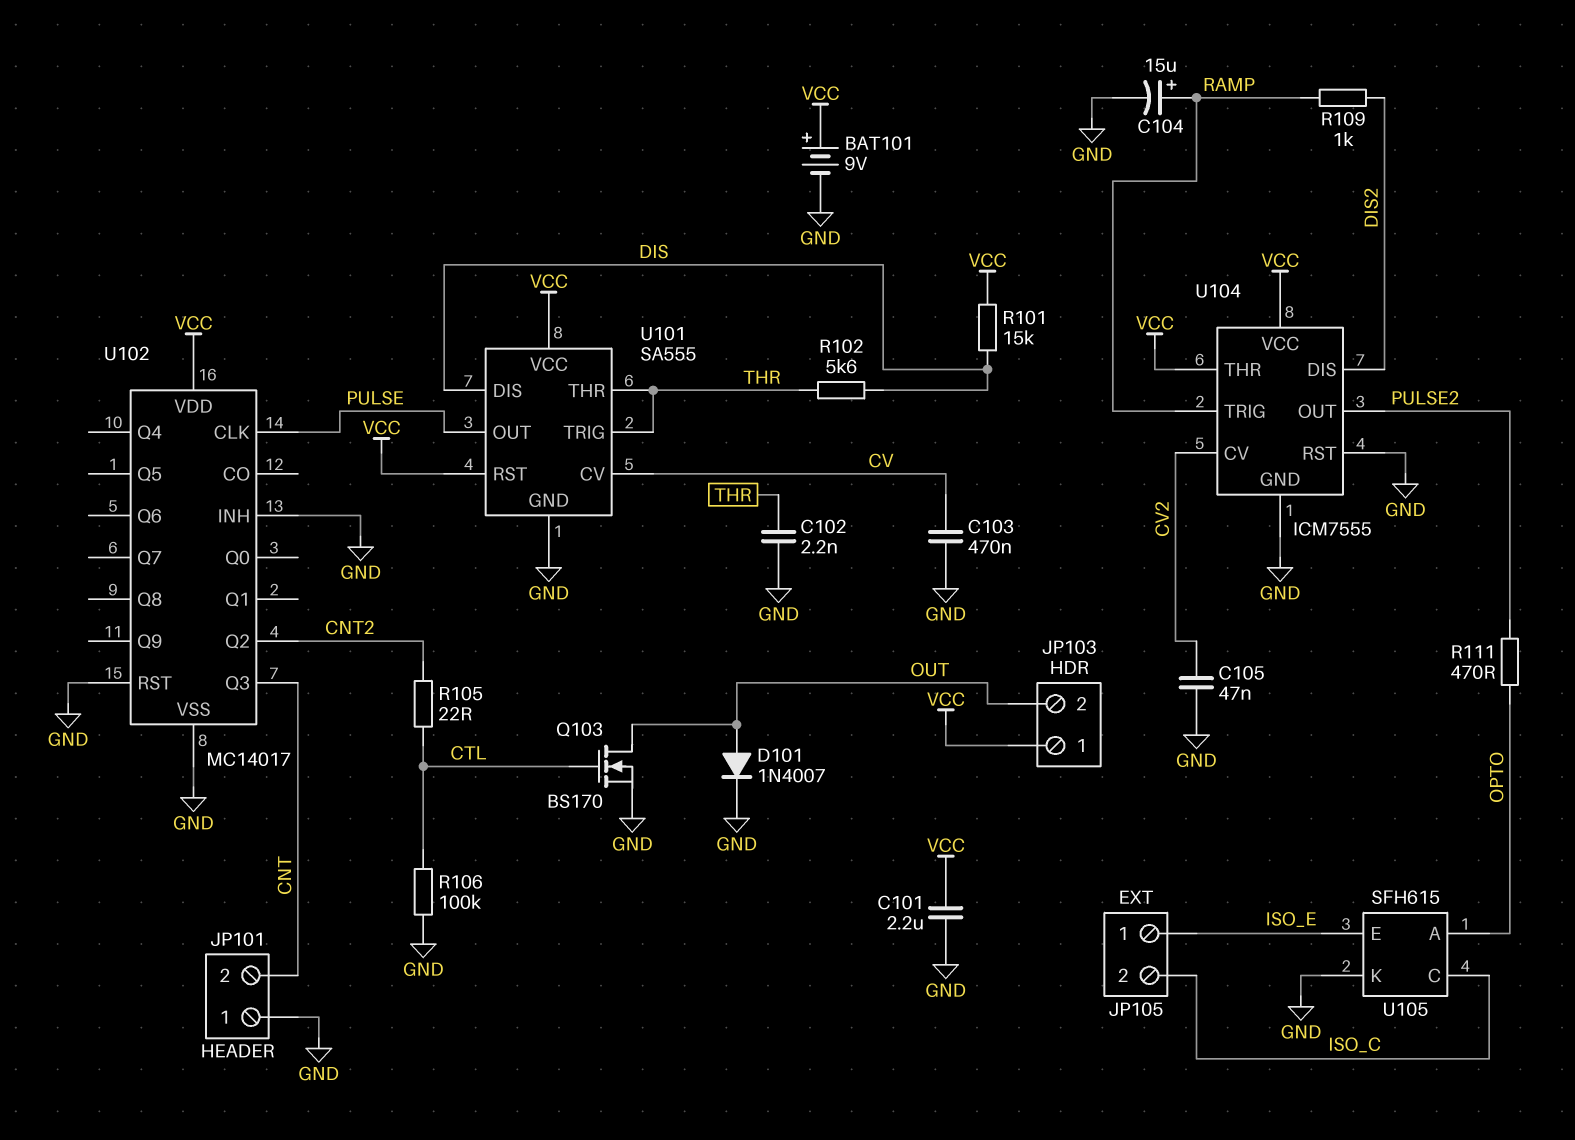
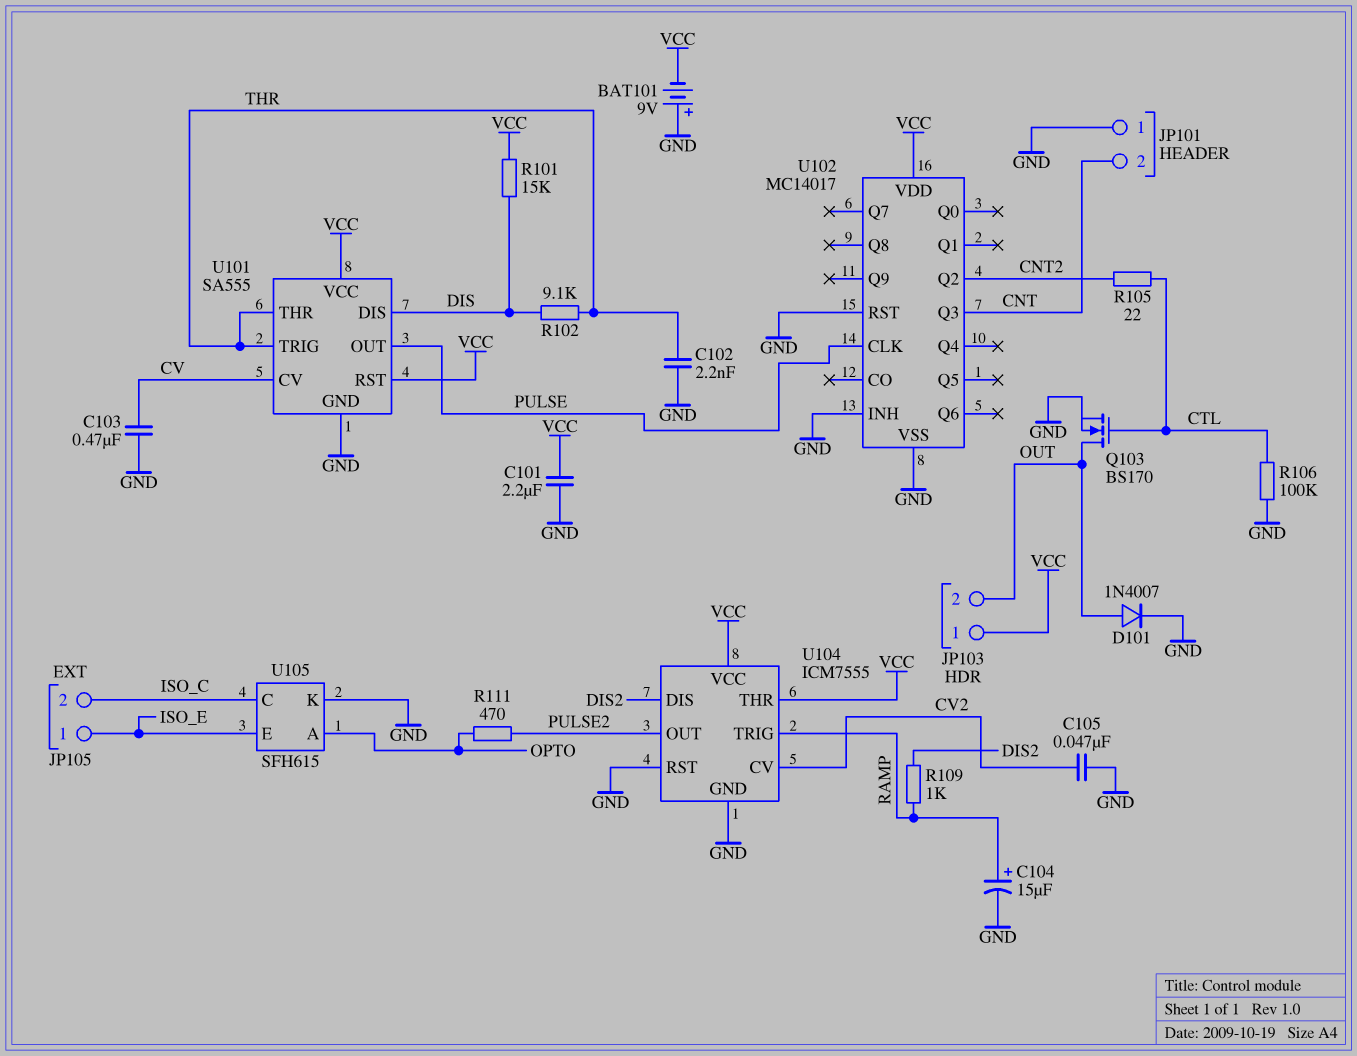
BAT101: 9V (plus VCC, minus GND) -> 9V (plus GND, minus VCC)
R102: 5.6k (DIS, THR) -> 9.1k (DIS, THR)

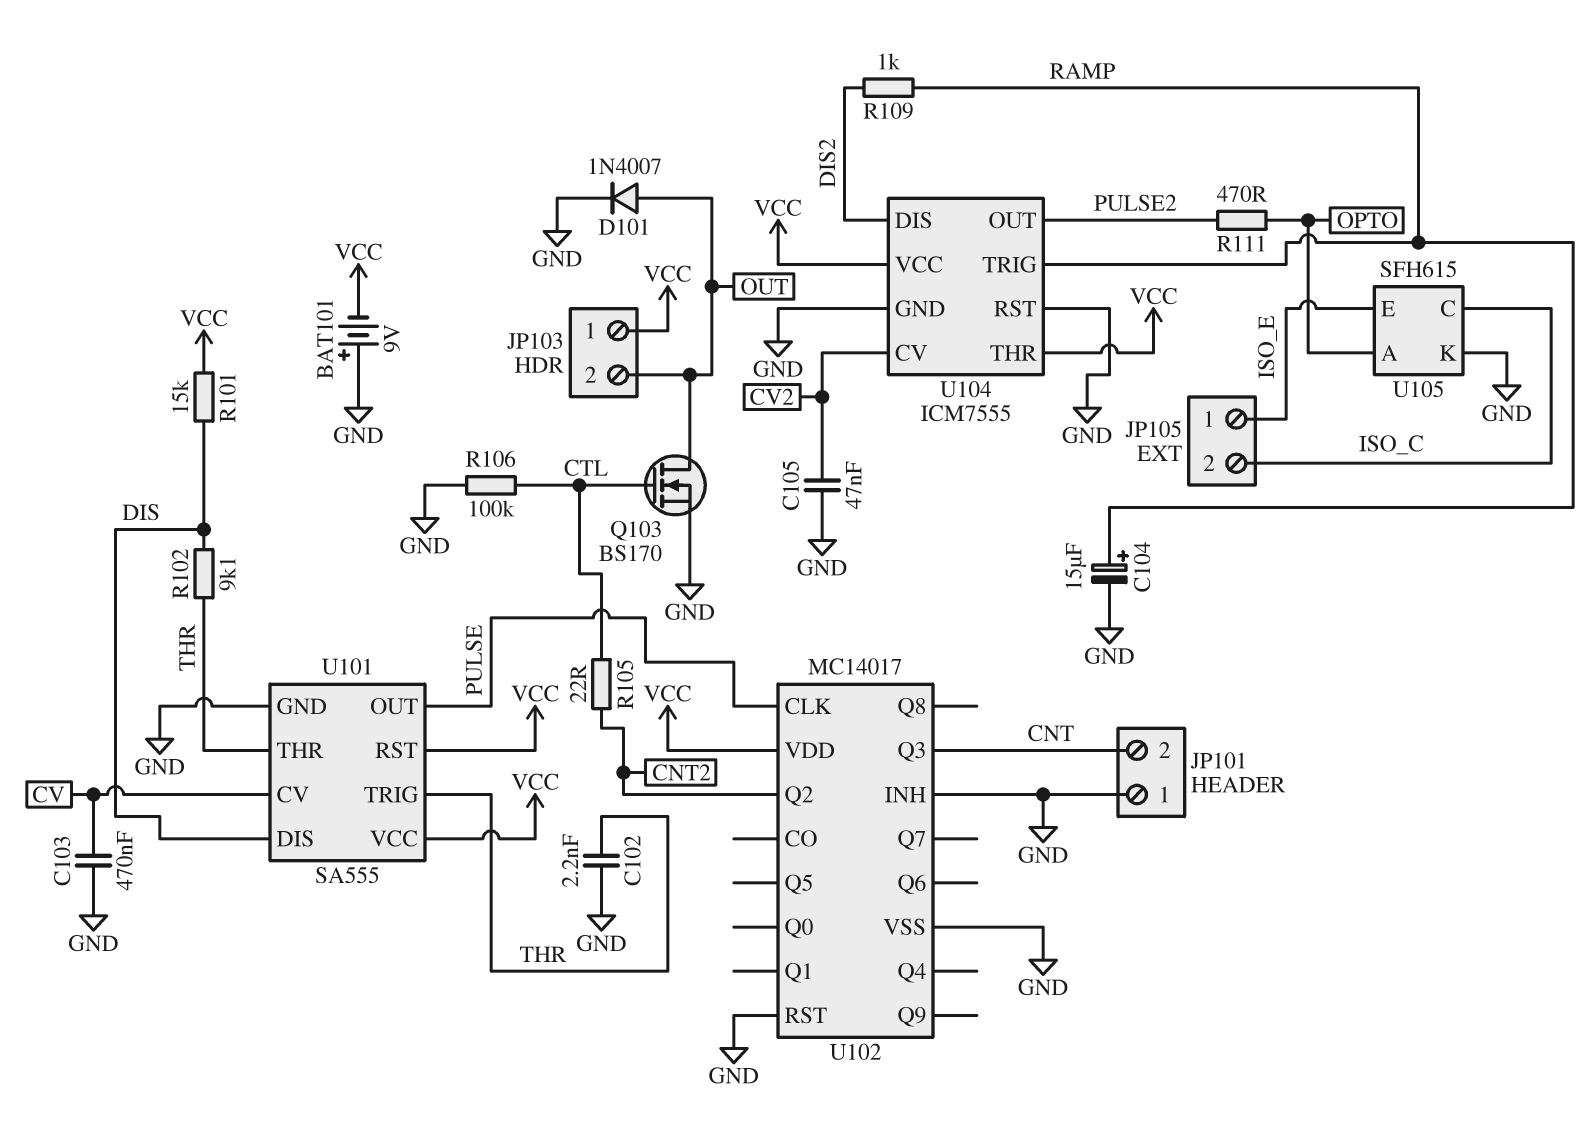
C101: 2.2uF (GND, VCC) -> none

